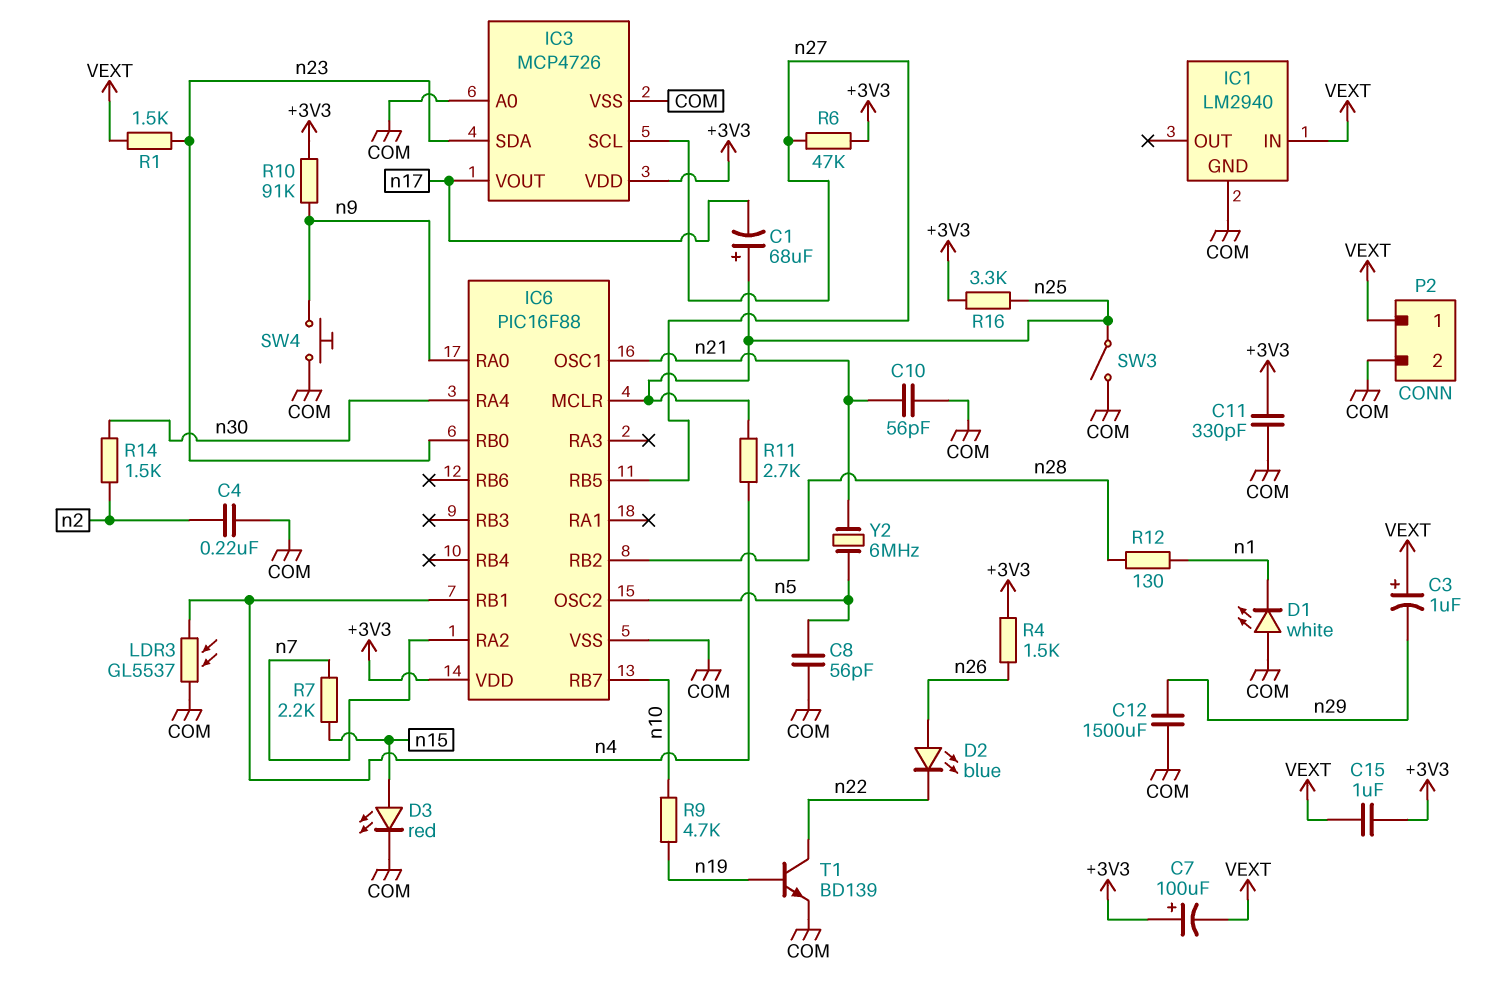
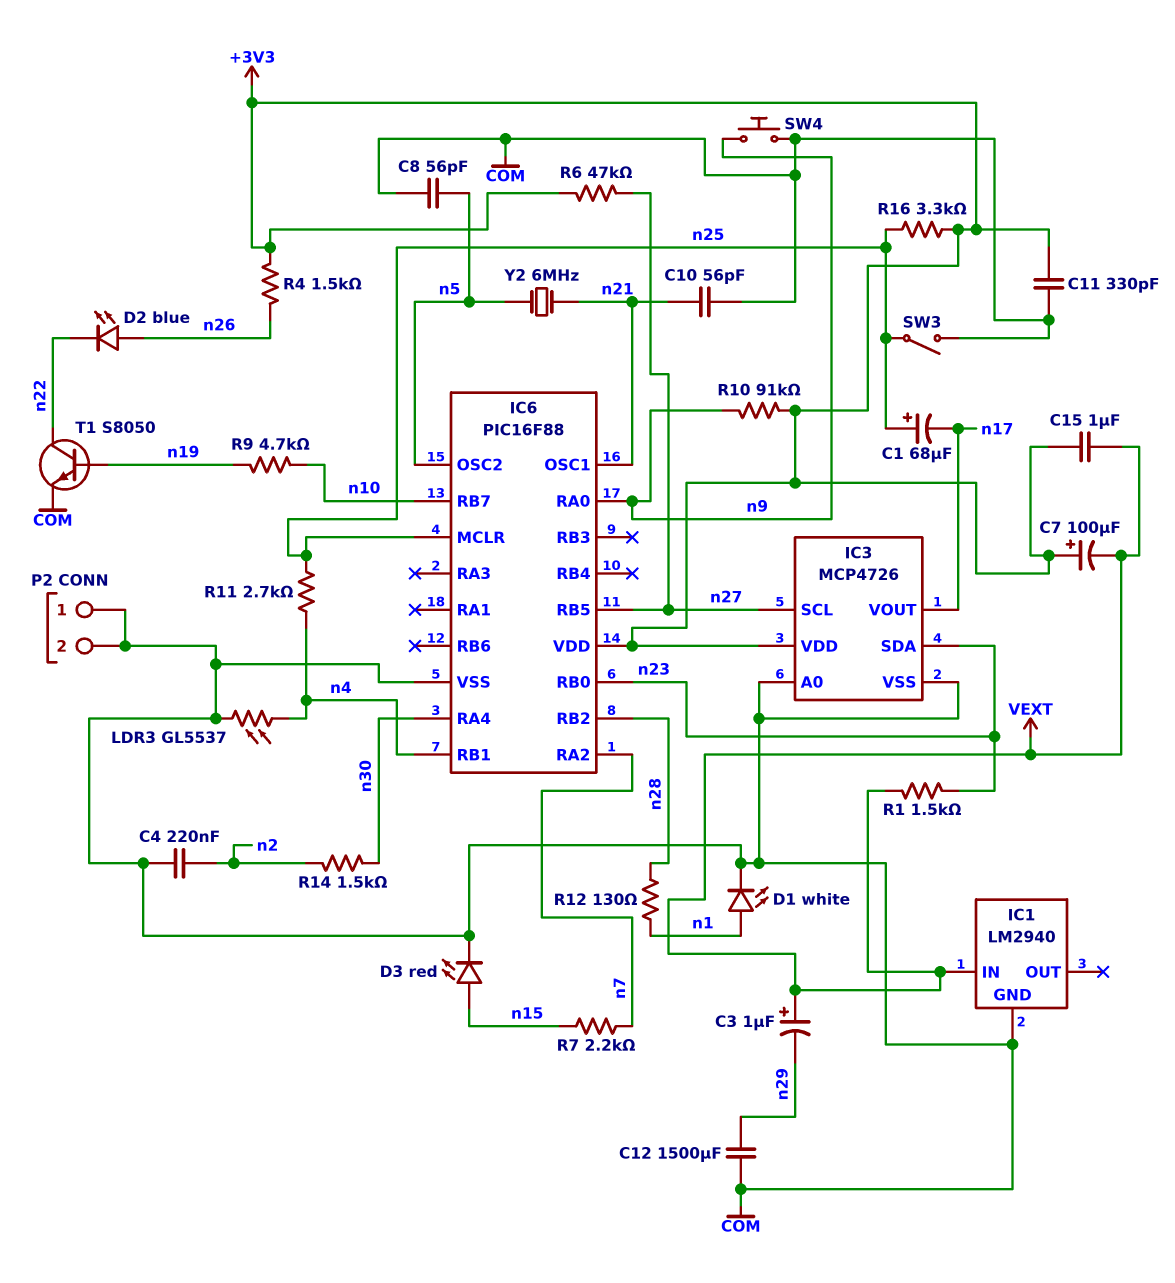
D1: LED white (A COM, K n1) -> LED white (A n1, K COM)
P2 pin 1: VEXT -> COM
T1: NPN BD139 (B n19, C n22, E COM) -> NPN S8050 (B n19, C n22, E COM)

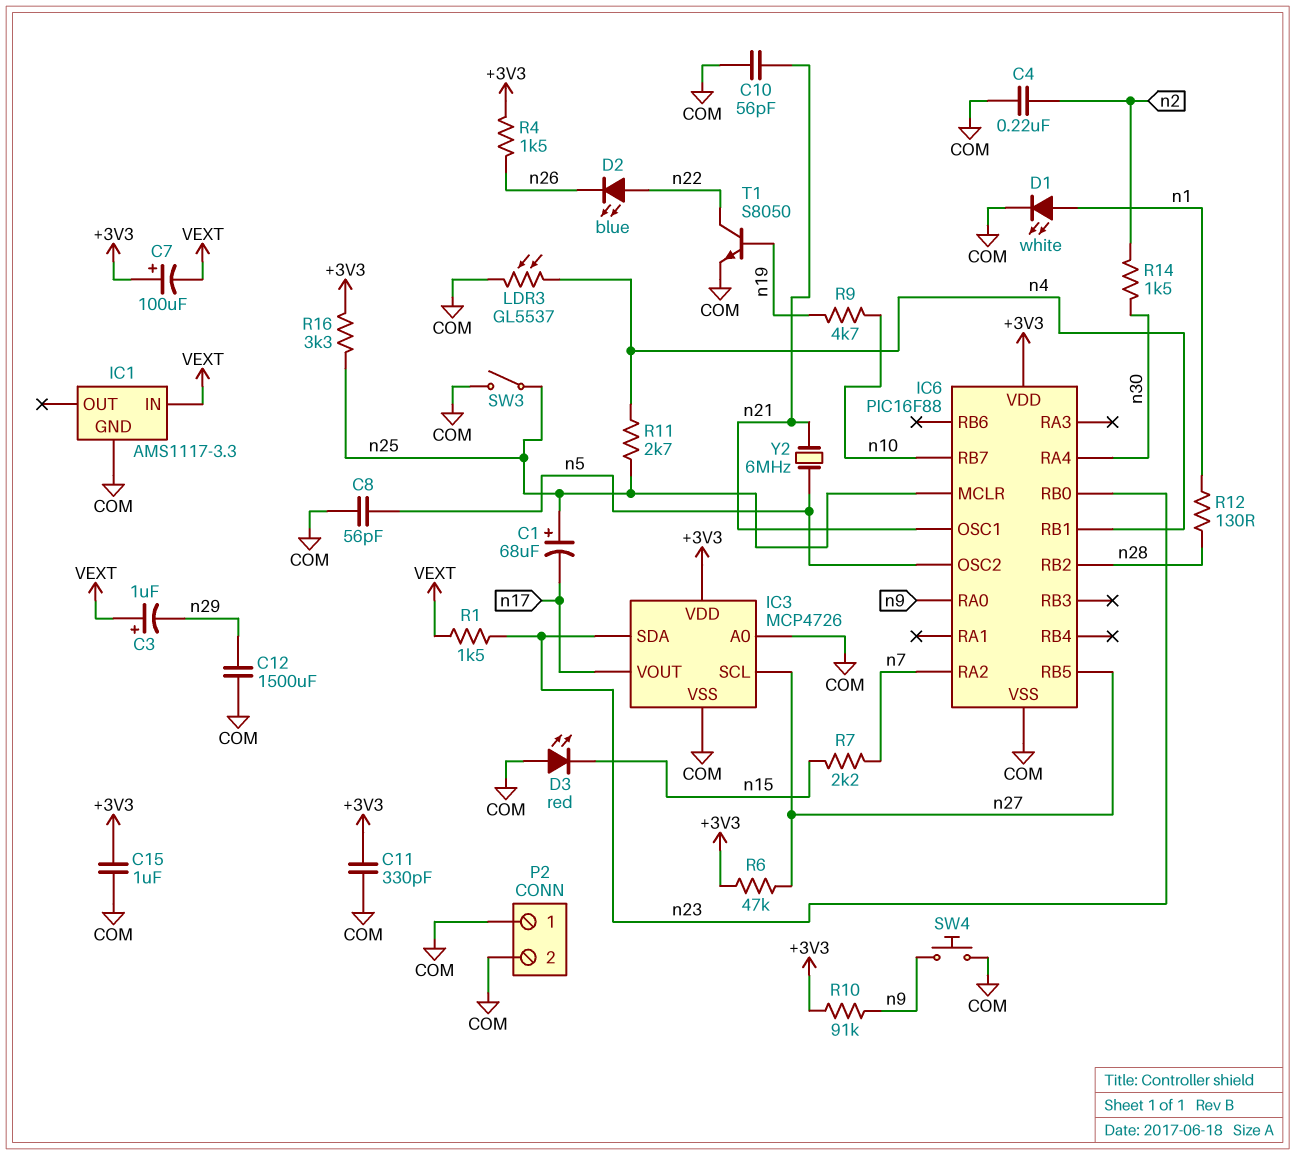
C15: 1uF (+3V3, VEXT) -> 1uF (+3V3, COM)
D2: LED blue (A n26, K n22) -> LED blue (A n22, K n26)
D3: LED red (A n15, K COM) -> LED red (A COM, K n15)
IC1: LM2940 -> AMS1117-3.3

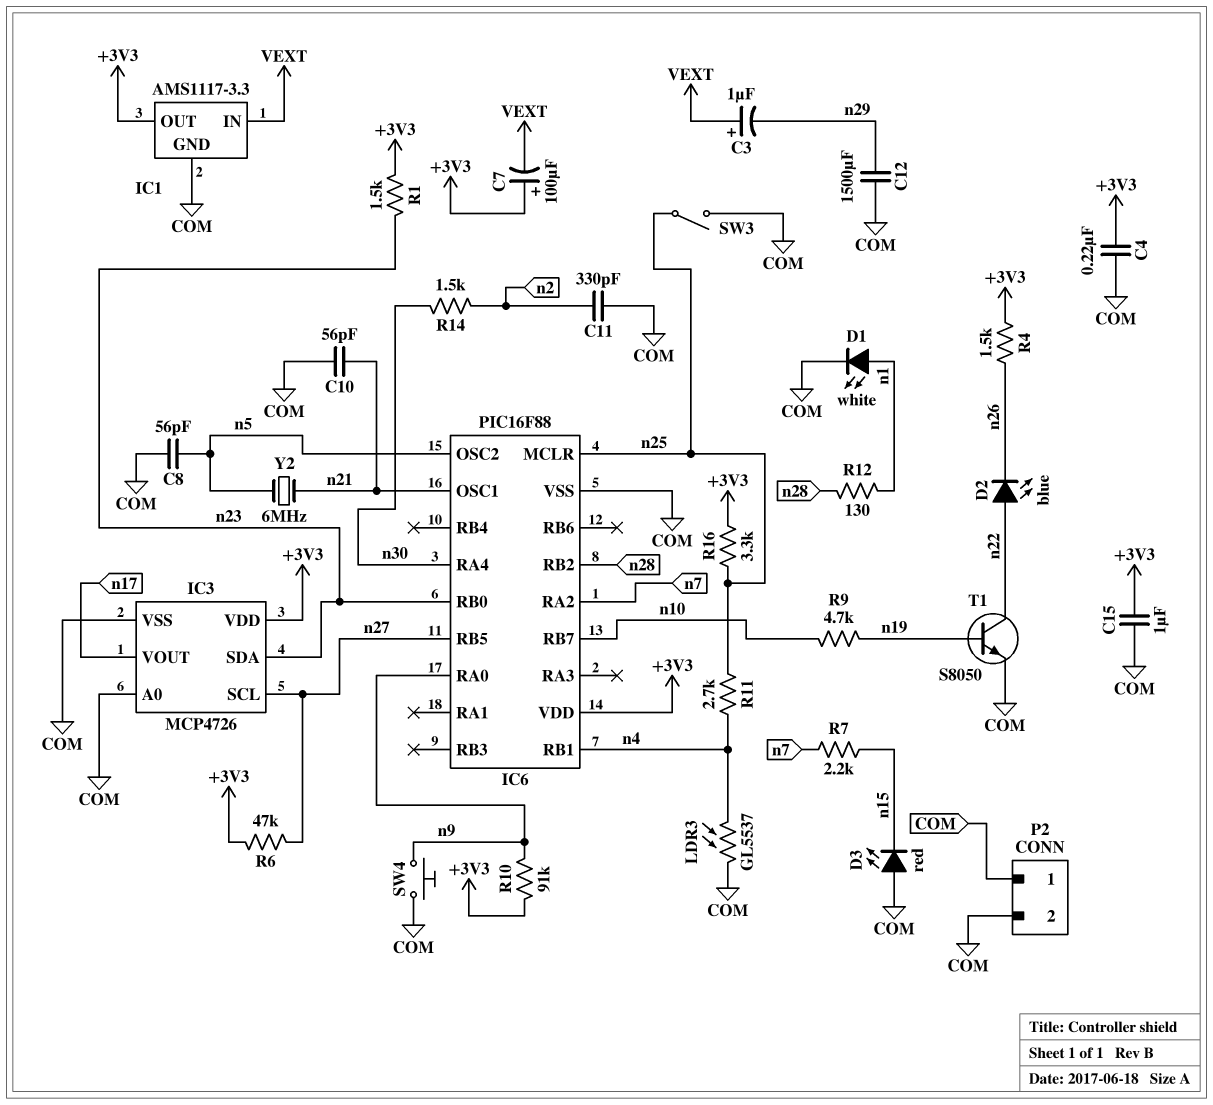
C1: 68uF (plus n25, minus n17) -> none
C4: 220nF (COM, n2) -> 220nF (+3V3, COM)
C11: 330pF (+3V3, COM) -> 330pF (COM, n2)
IC1 pin OUT: none -> +3V3
R1: 1.5k (VEXT, n23) -> 1.5k (+3V3, n23)

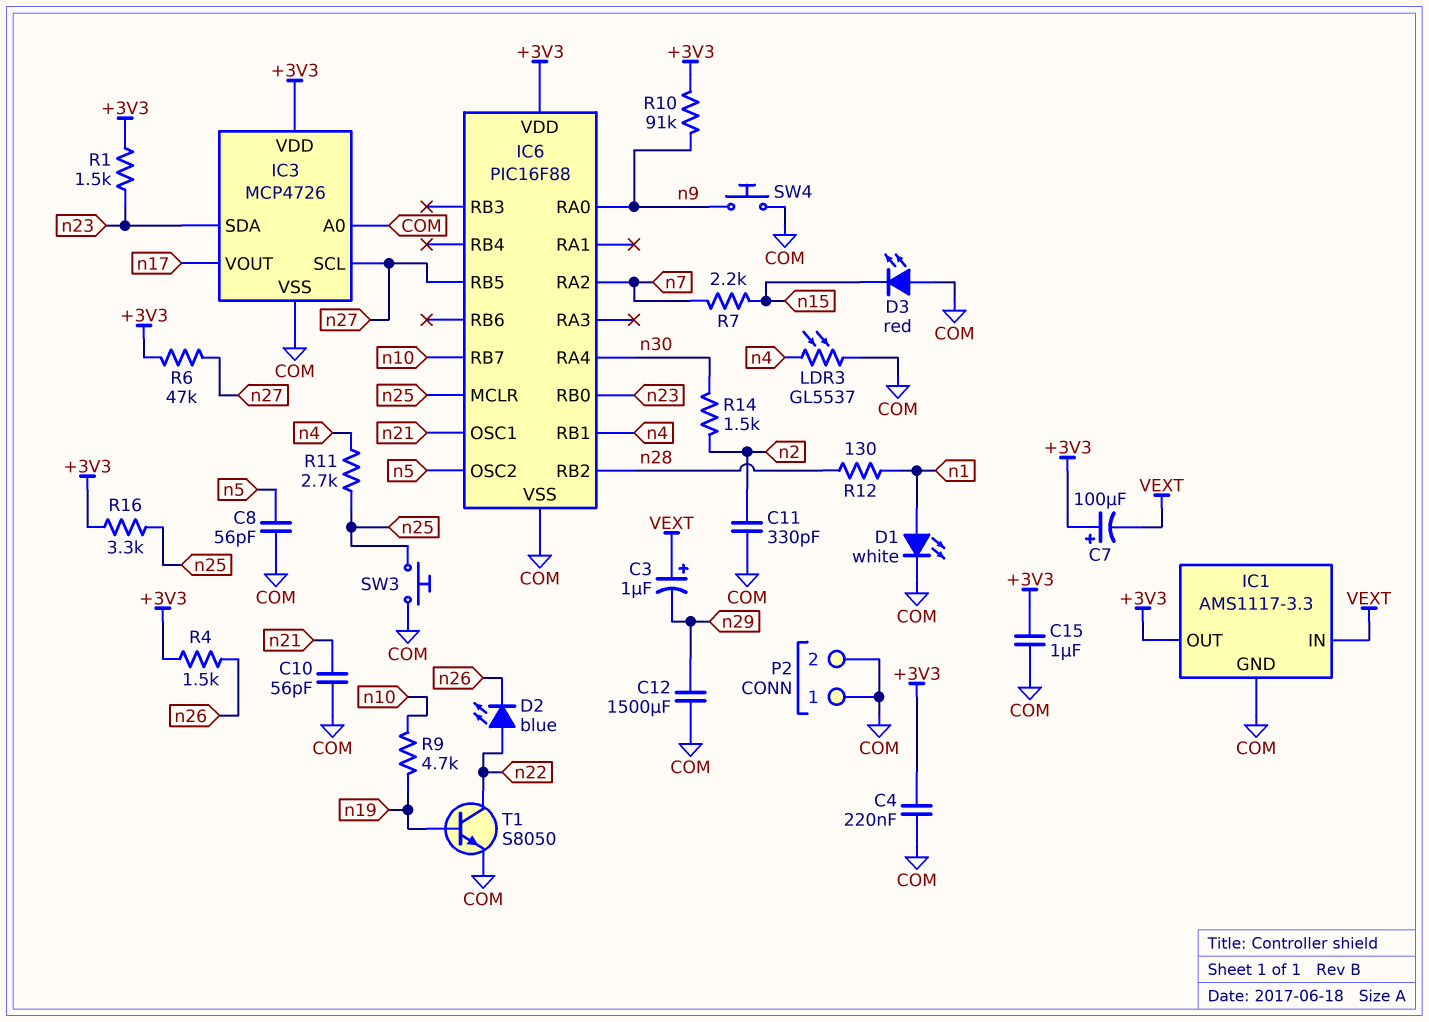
SW3: switch (COM, n25) -> button (COM, n25)
Y2: 6MHz (n5, n21) -> none

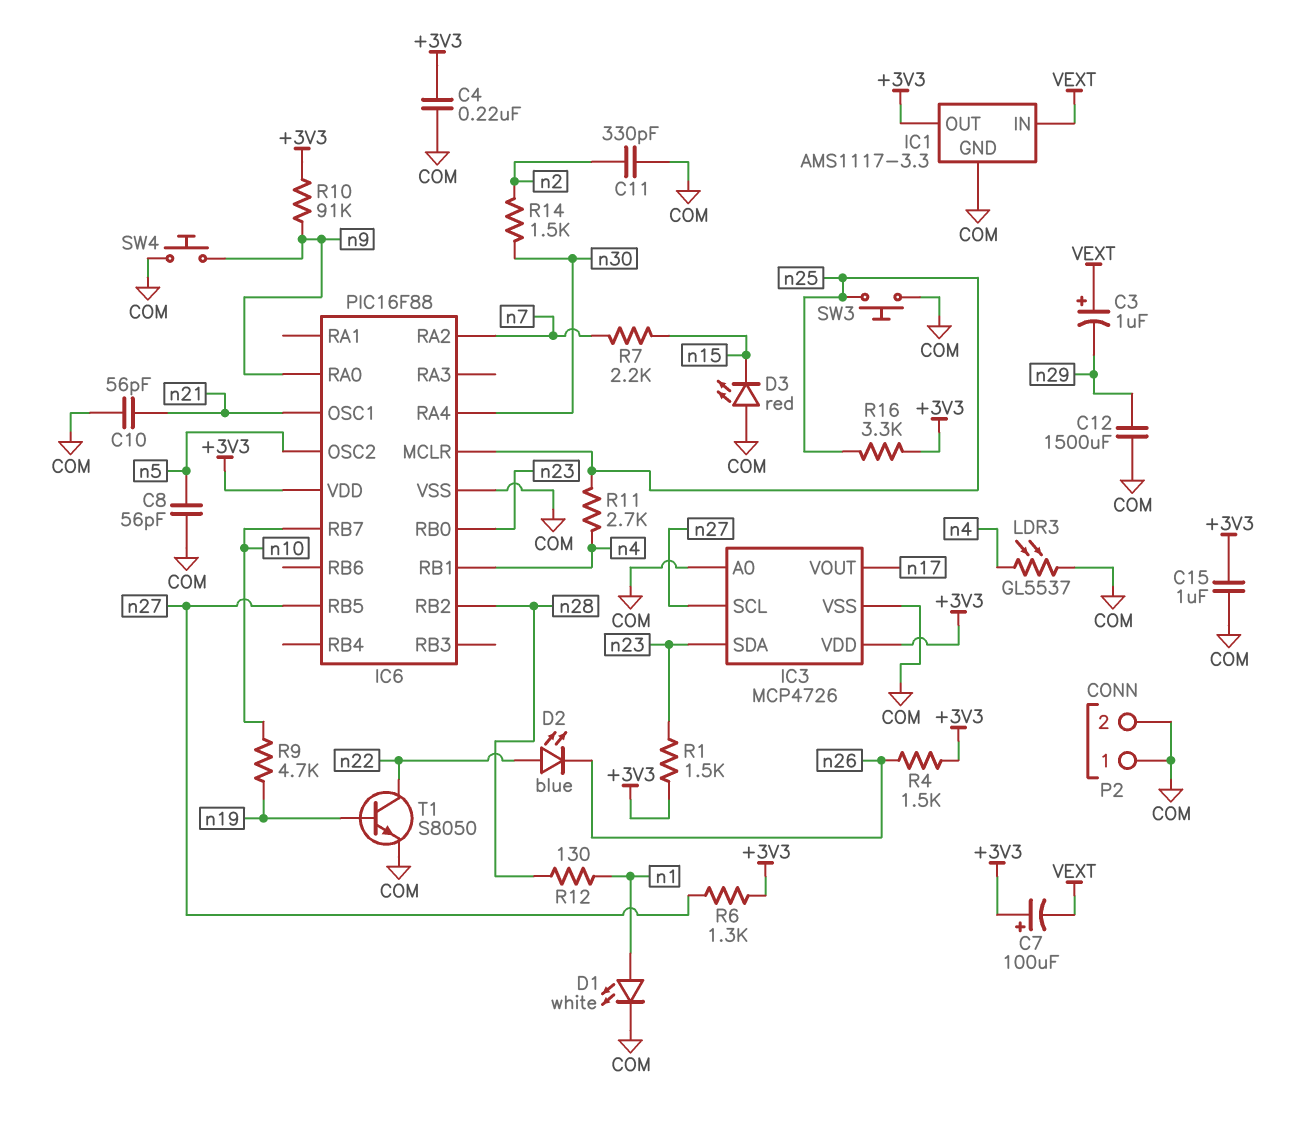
R6: 47k (+3V3, n27) -> 1.3k (+3V3, n27)

